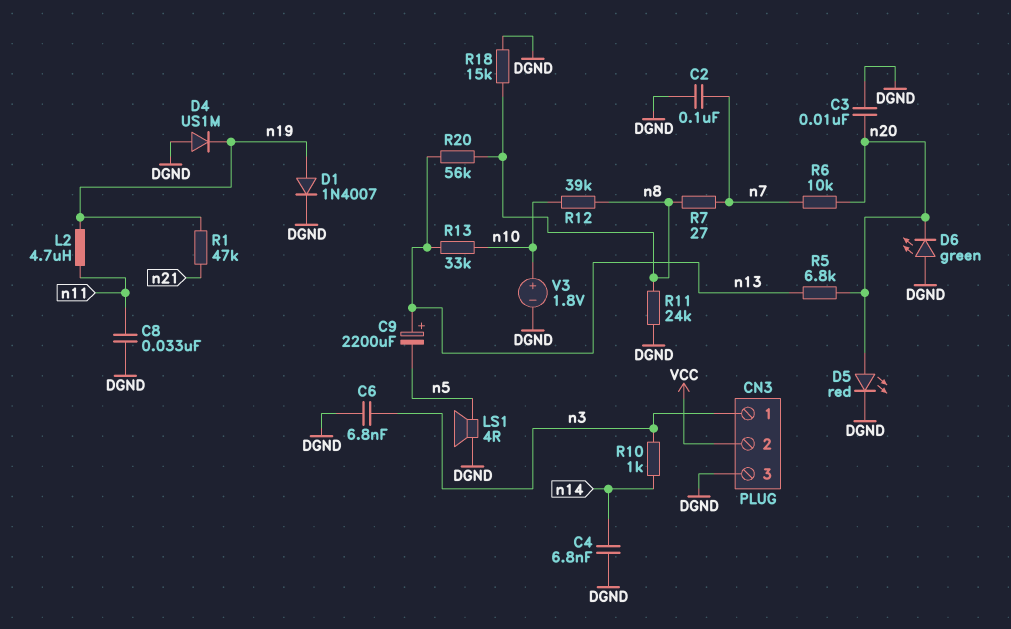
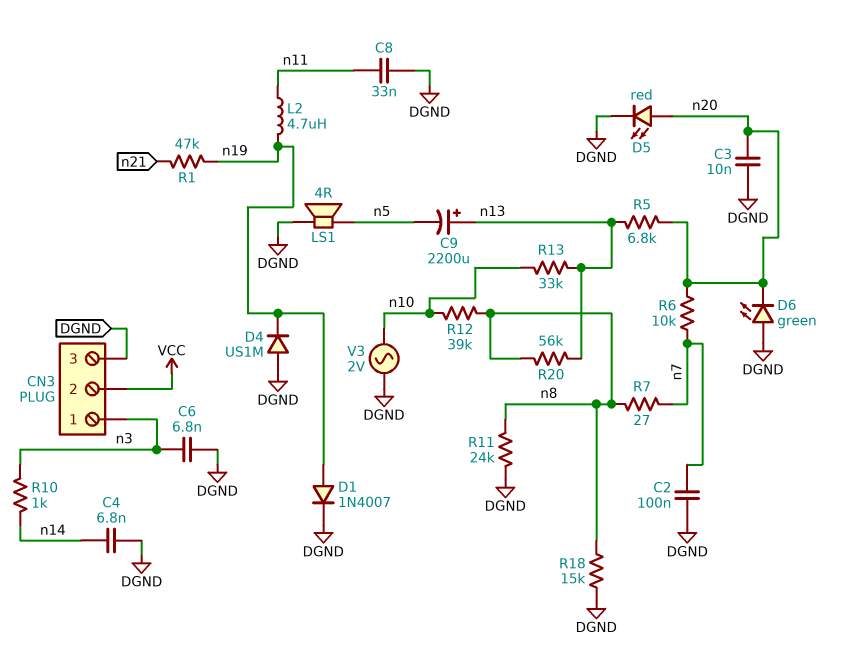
V3: 1.8V (plus n10, minus DGND) -> AC 2V (DGND, n10)

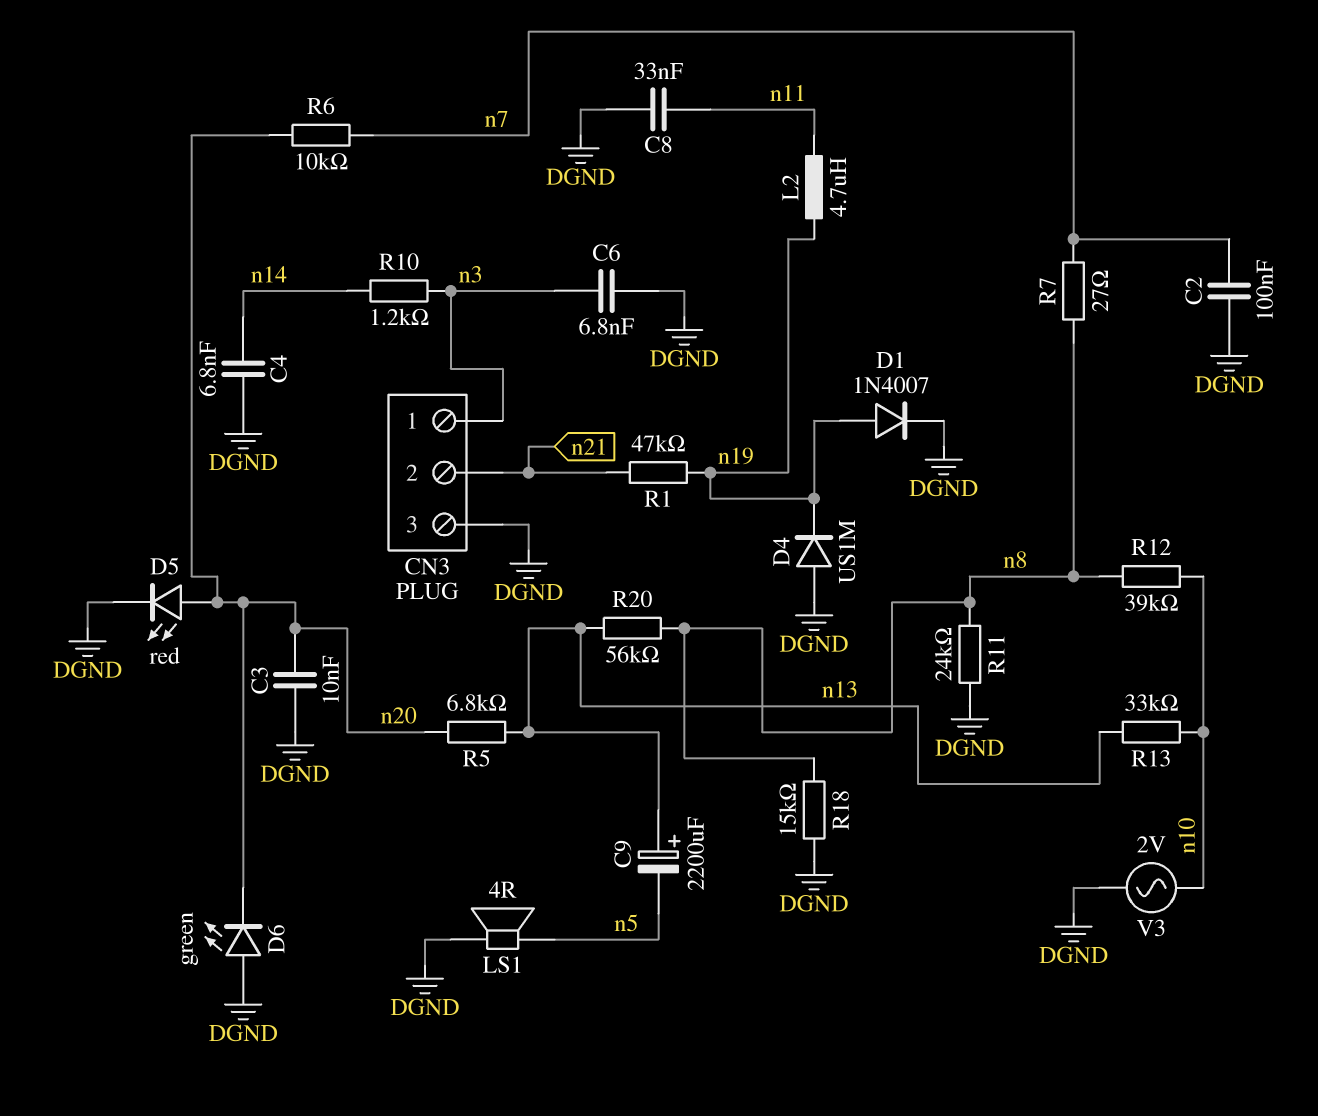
CN3 pin 2: VCC -> n21
R10: 1k (n3, n14) -> 1.2k (n3, n14)

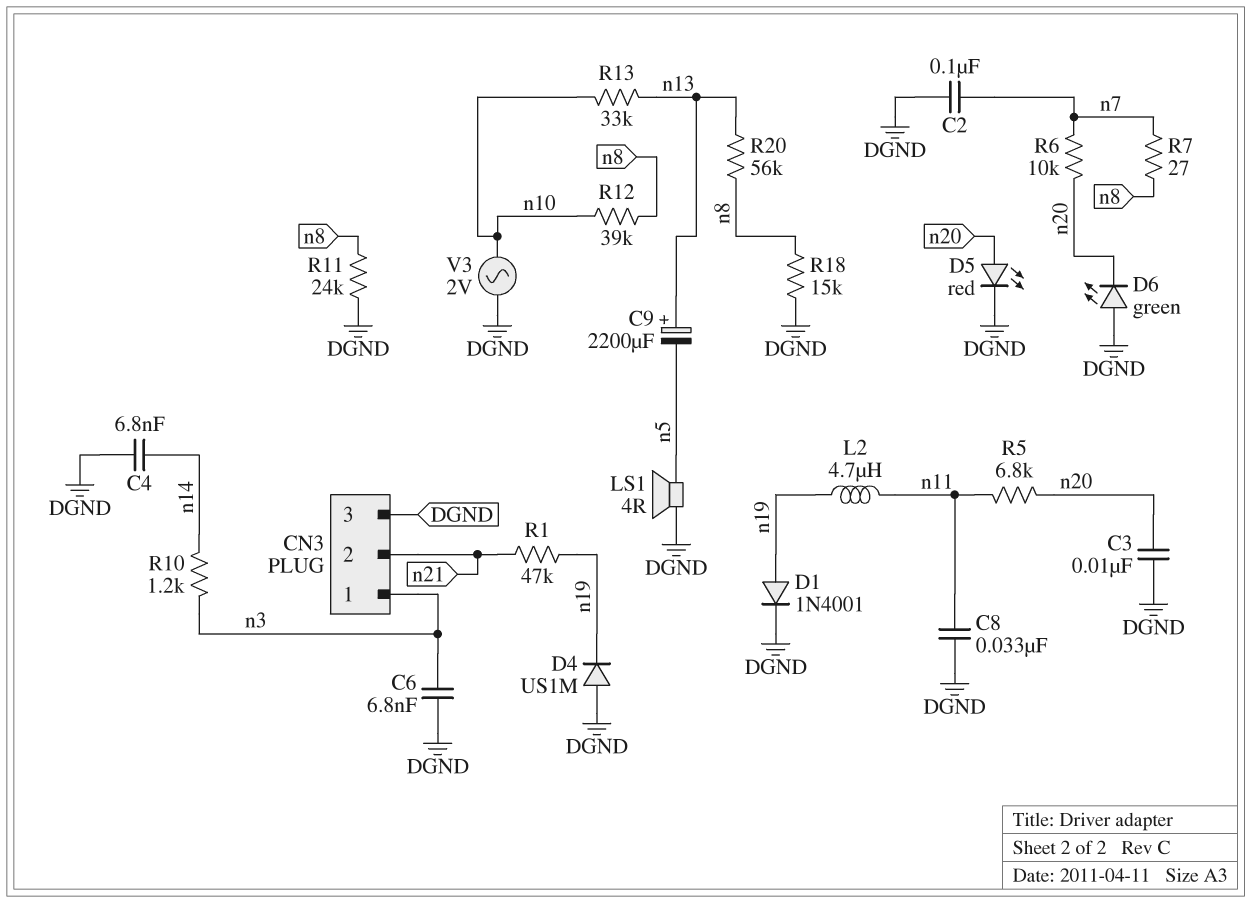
D1: diode 1N4007 (A n19, K DGND) -> diode 1N4001 (A n19, K DGND)
R5: 6.8k (n13, n20) -> 6.8k (n11, n20)

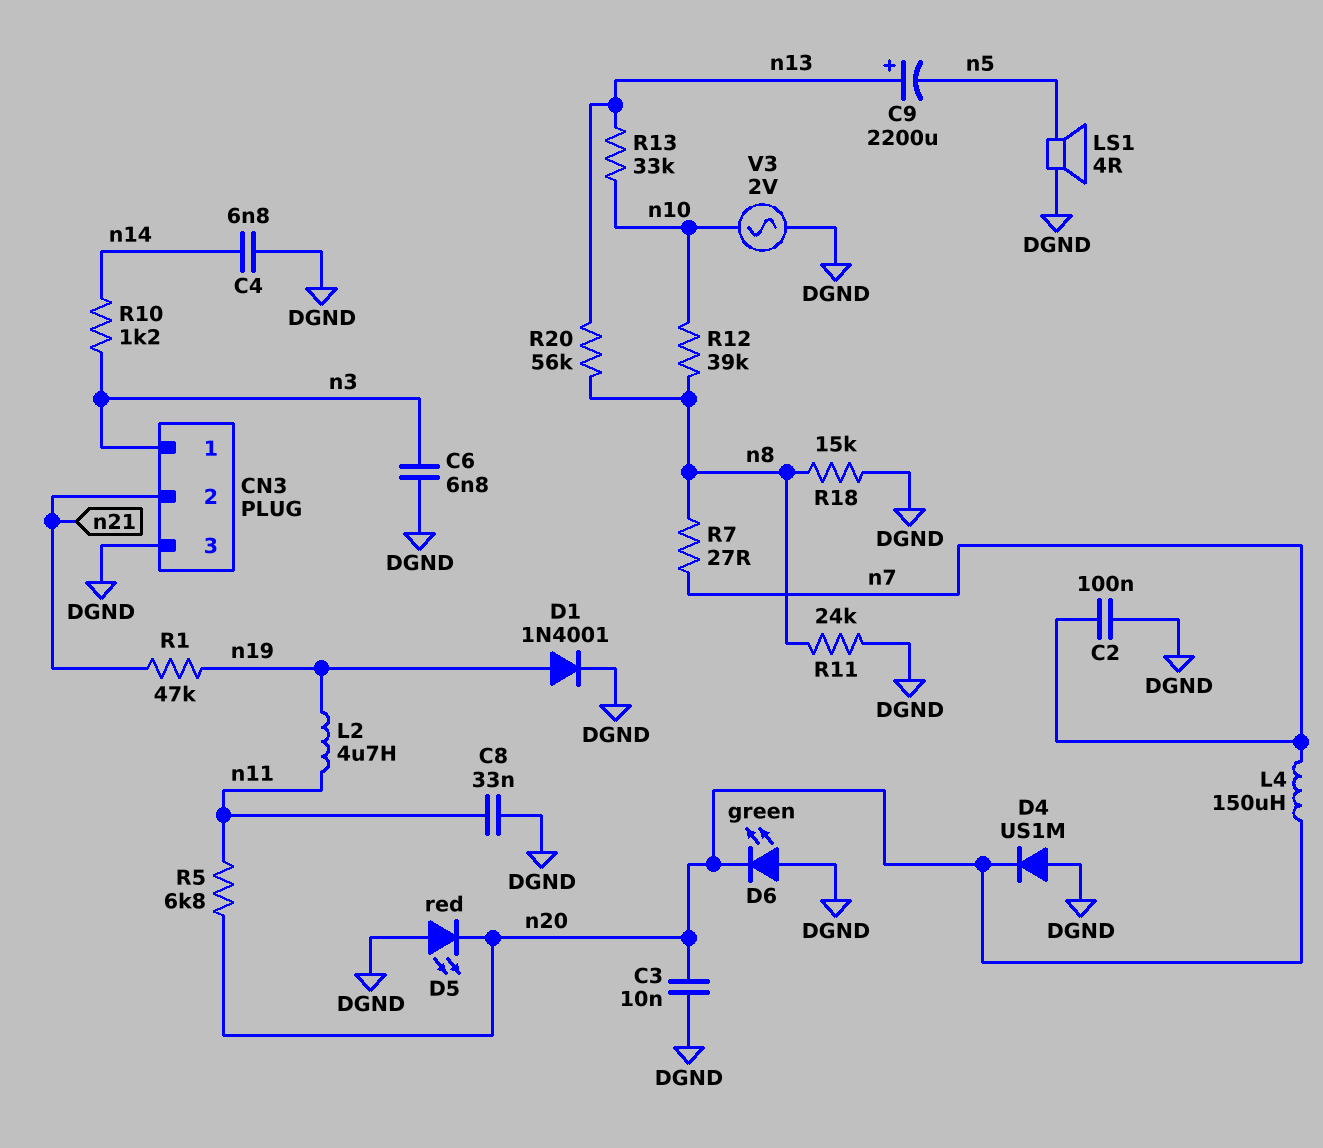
D4: diode US1M (A DGND, K n19) -> diode US1M (A DGND, K n20)
D5: LED red (A n20, K DGND) -> LED red (A DGND, K n20)
L4: none -> 150uH (n7, n20)
R6: 10k (n7, n20) -> none

